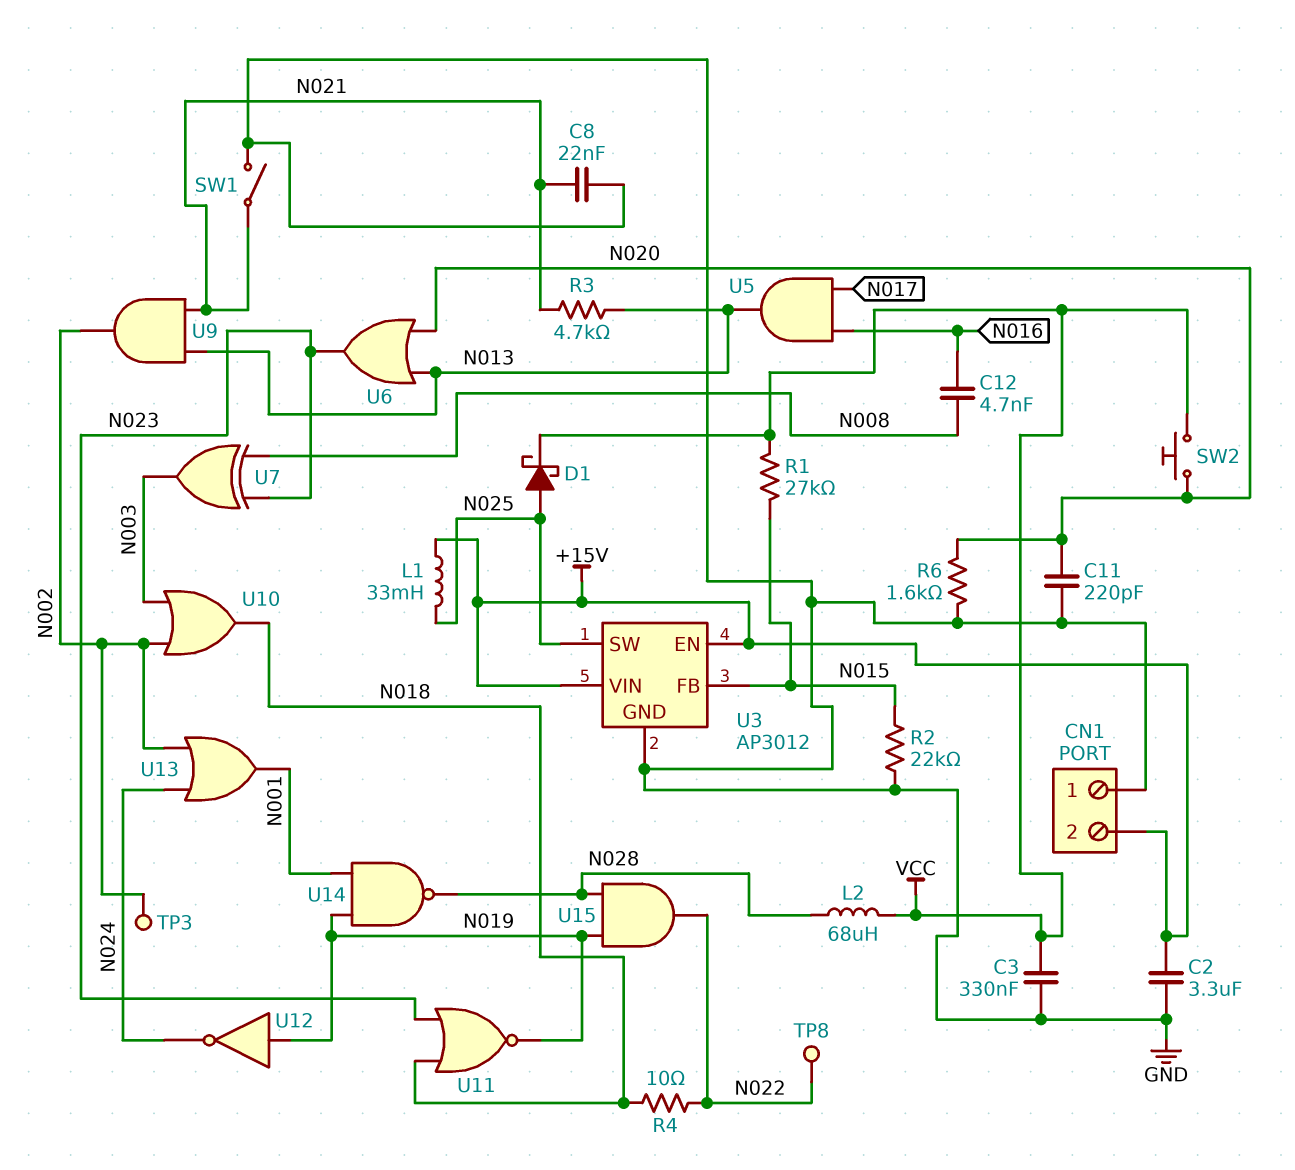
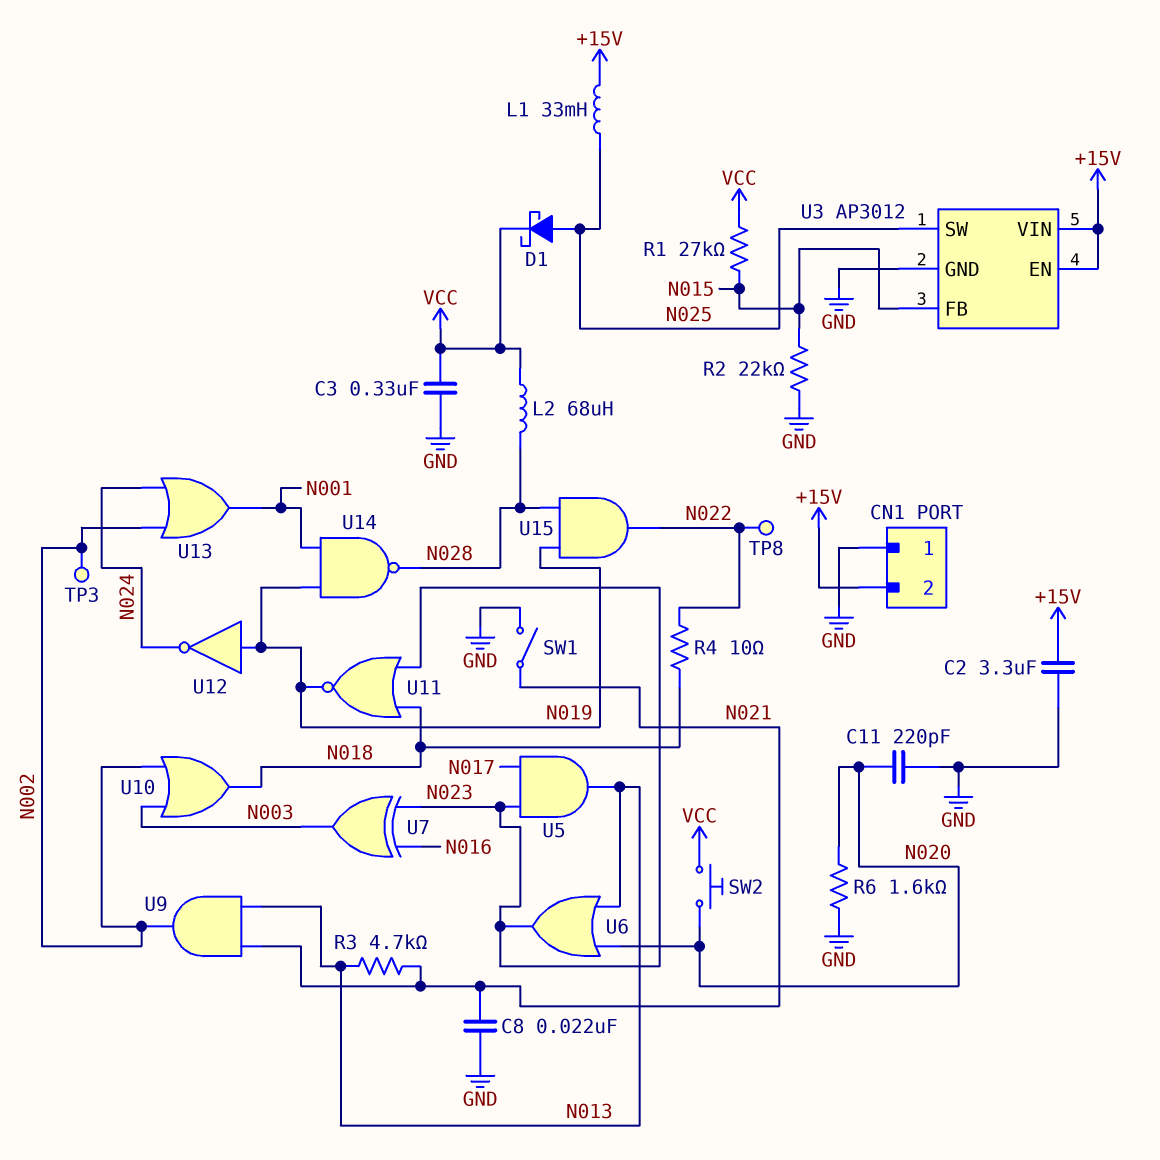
C12: 4.7nF (N008, N016) -> none
U5: AND (in N016, in N017, out N013) -> AND (in N017, in N023, out N013)
U7: XOR (in N008, in N023, out N003) -> XOR (in N016, in N023, out N003)

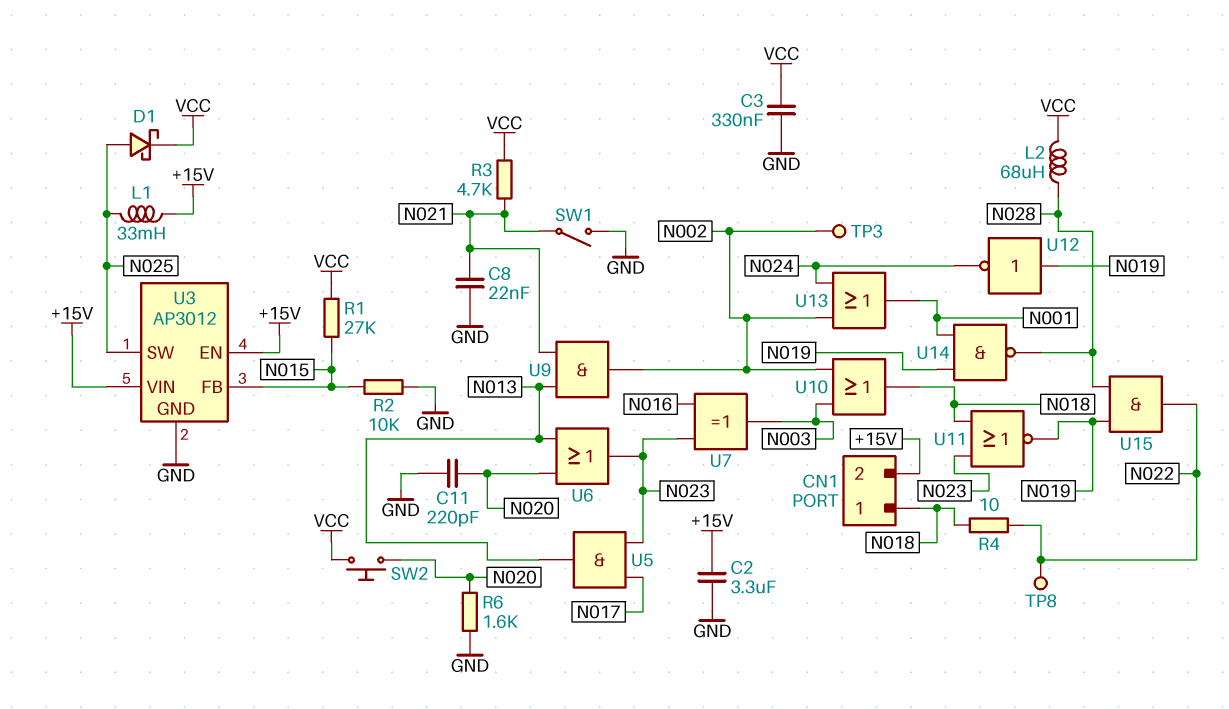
CN1 pin 1: GND -> N018
R2: 22k (GND, N015) -> 10k (GND, N015)
R3: 4.7k (N013, N021) -> 4.7k (N021, VCC)

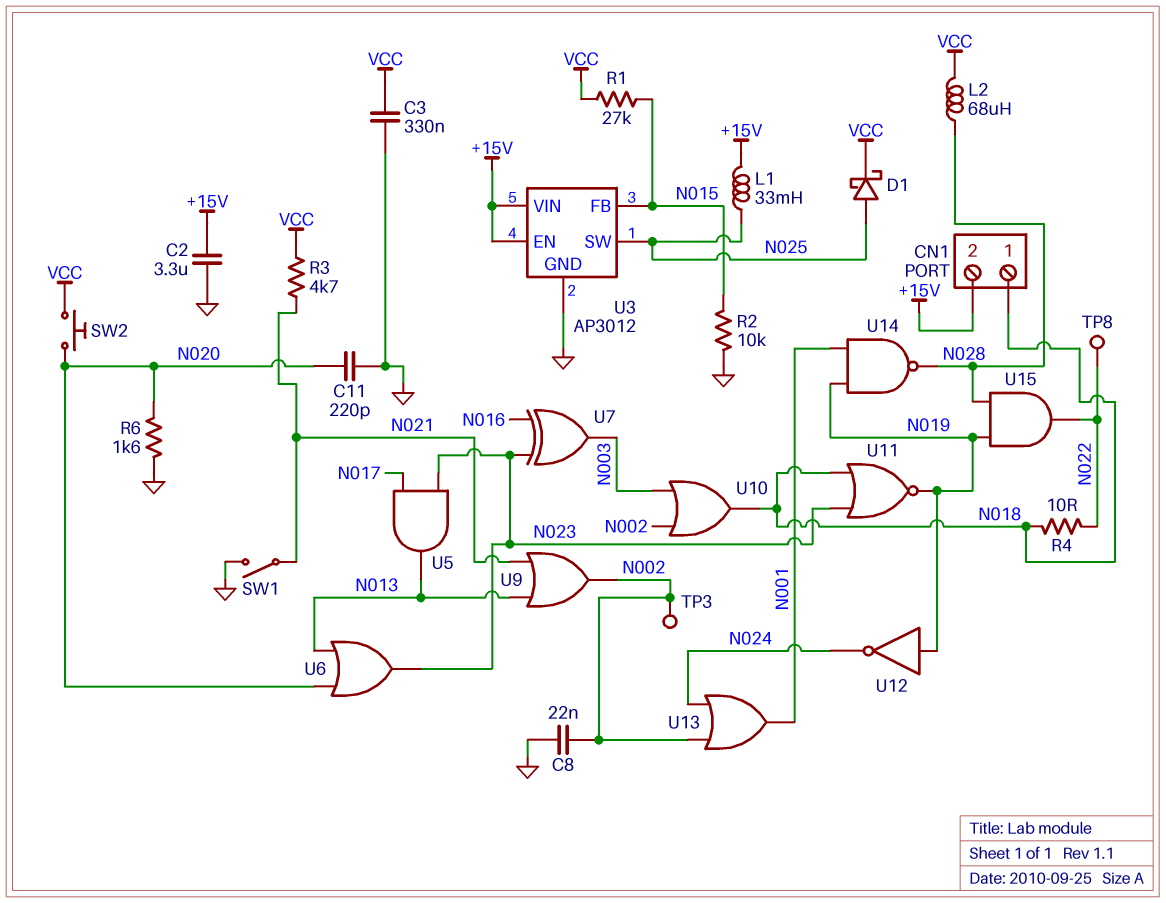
C8: 22nF (GND, N021) -> 22nF (GND, N002)
U9: AND (in N013, in N021, out N002) -> OR (in N013, in N021, out N002)

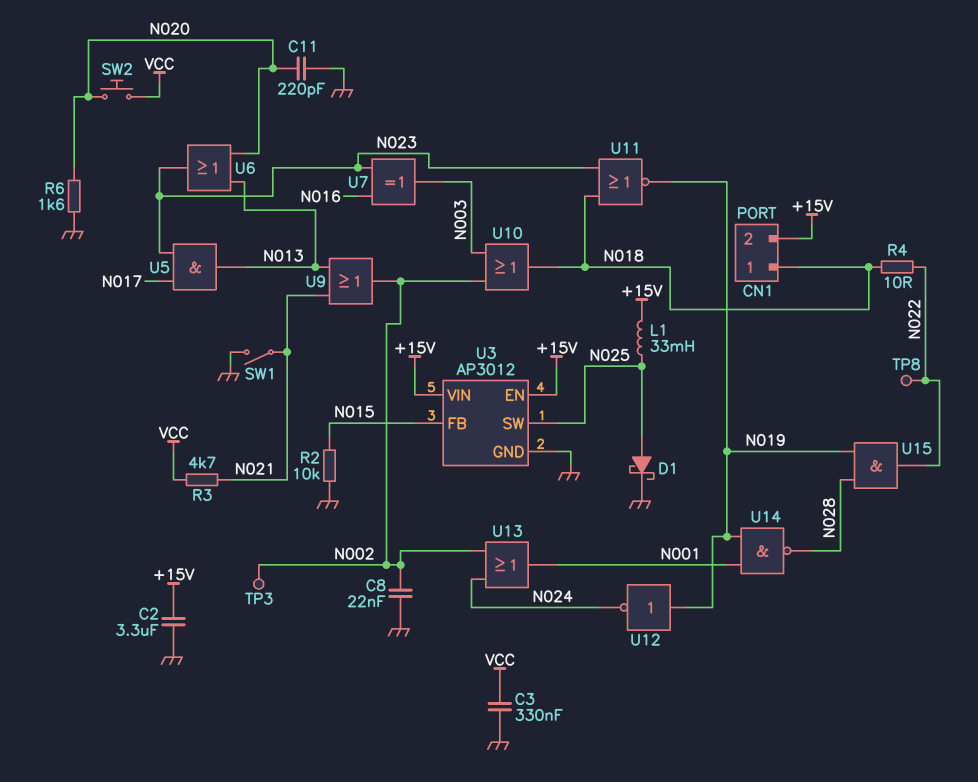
D1: schottky (A N025, K VCC) -> schottky (A N025, K GND)
L2: 68uH (N028, VCC) -> none
R1: 27k (N015, VCC) -> none

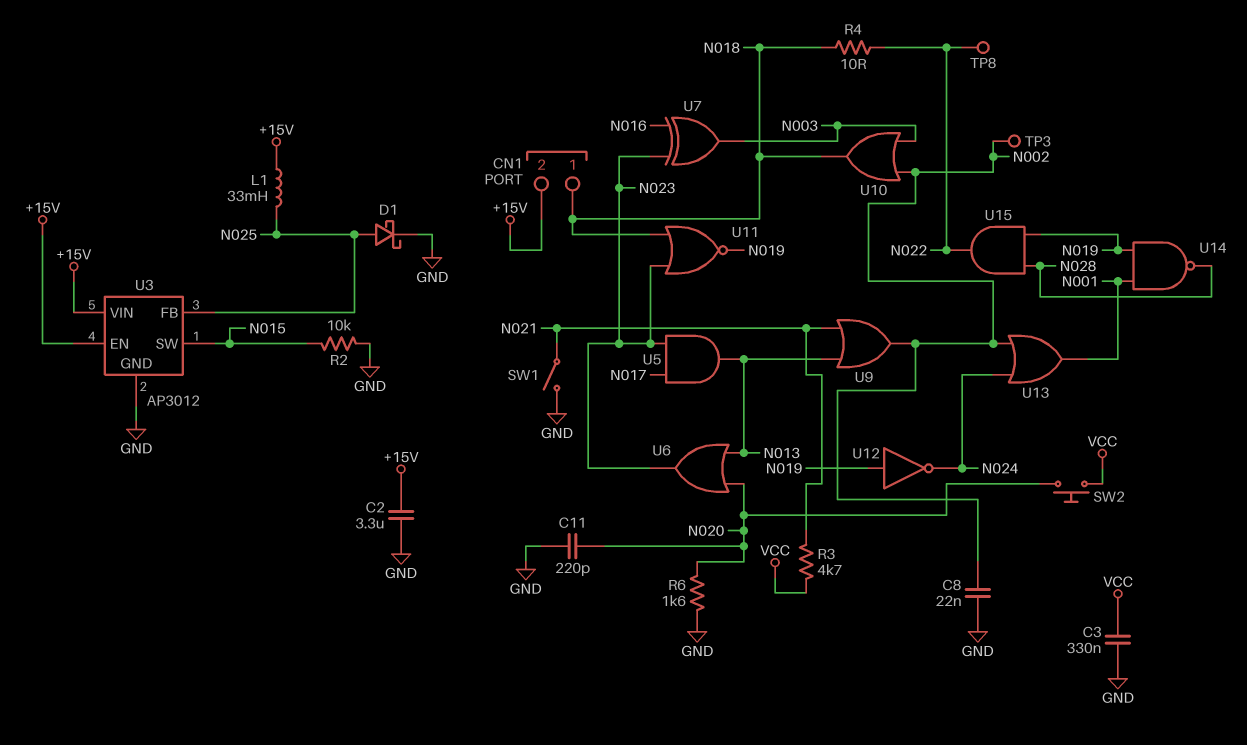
U3 pin FB: N015 -> N025
U3 pin SW: N025 -> N015

